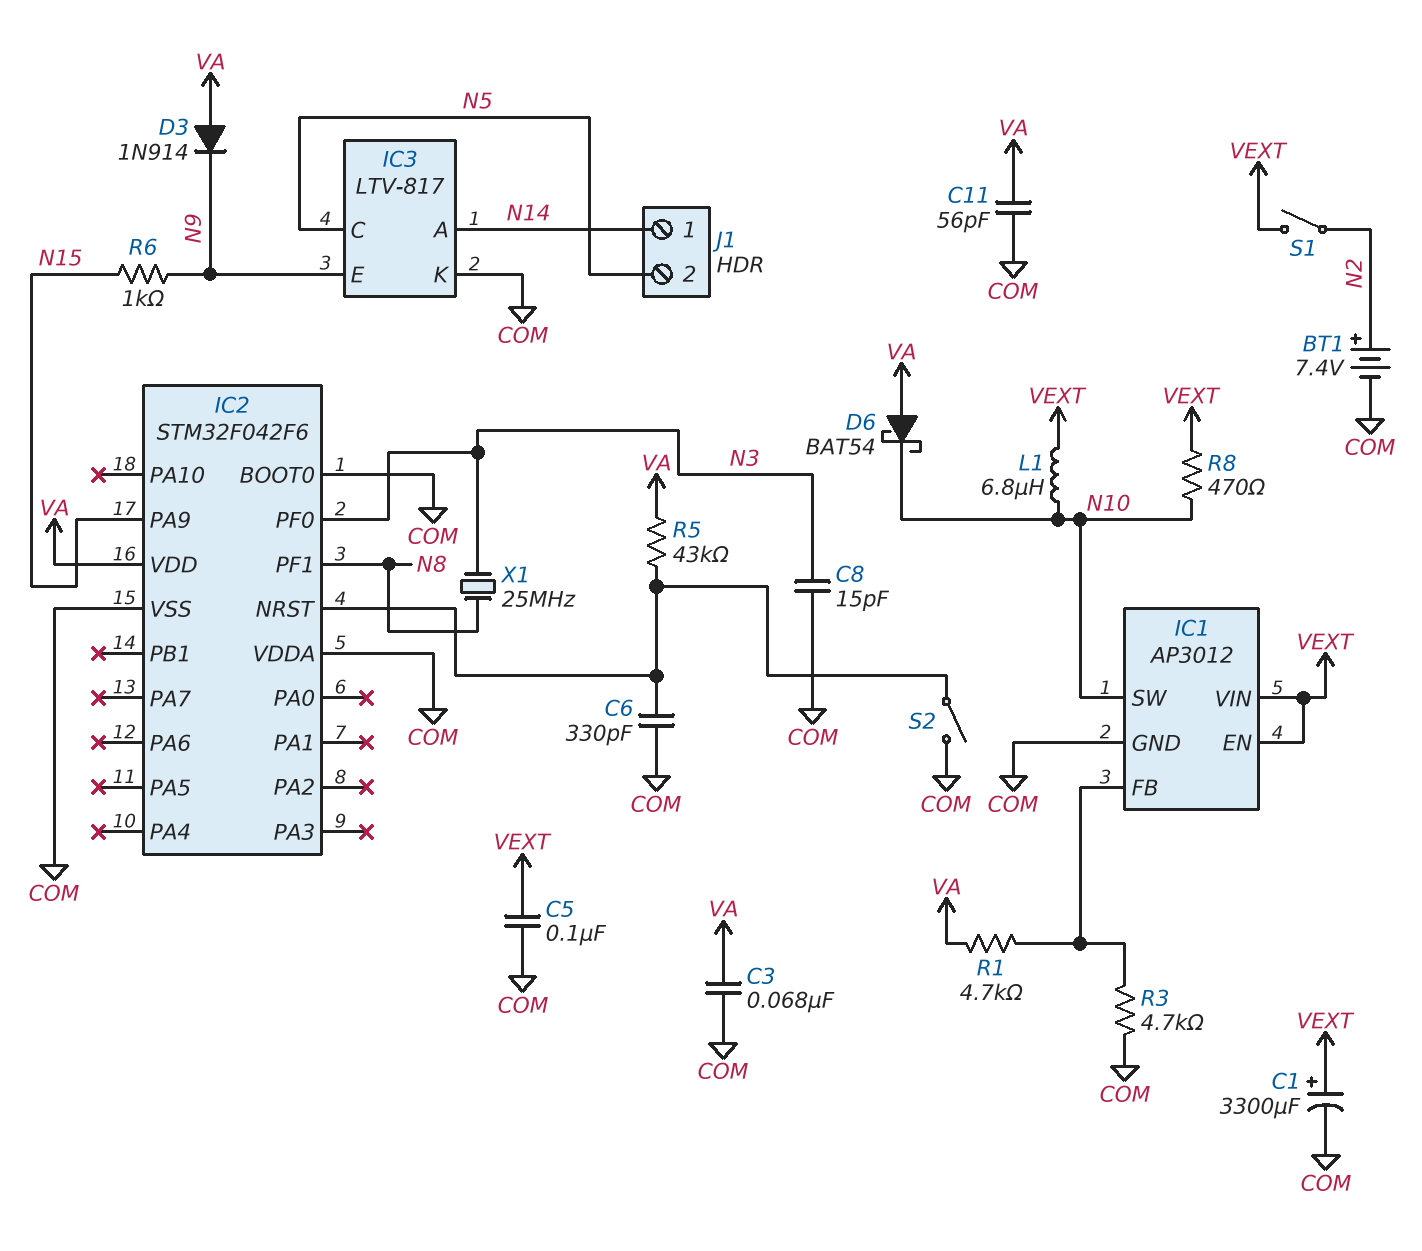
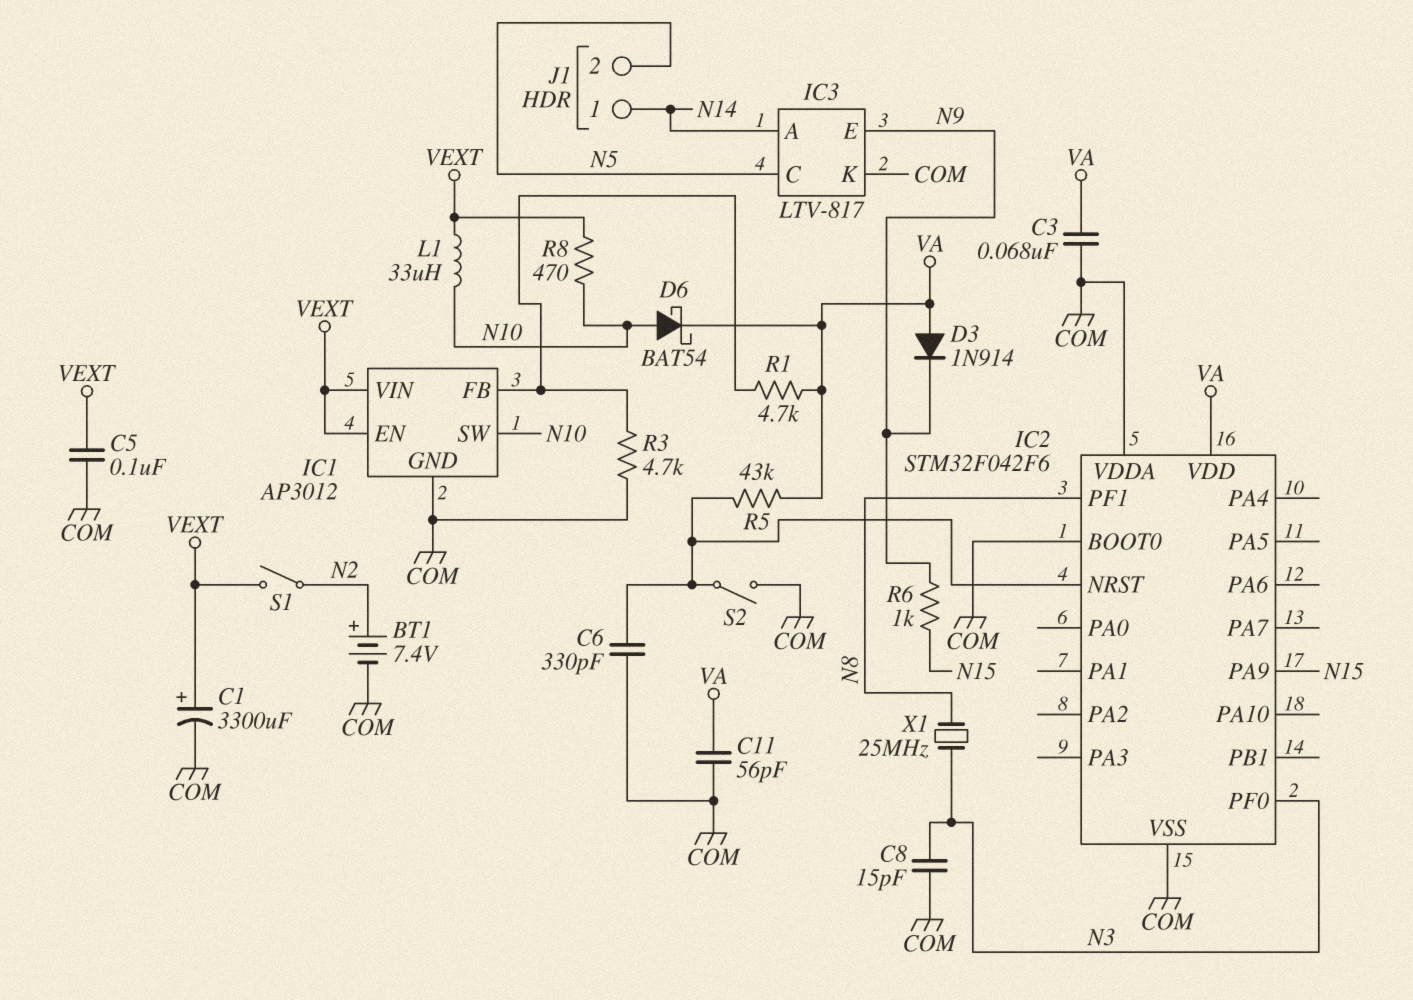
D6: schottky BAT54 (A VA, K N10) -> schottky BAT54 (A N10, K VA)
L1: 6.8uH (N10, VEXT) -> 33uH (N10, VEXT)

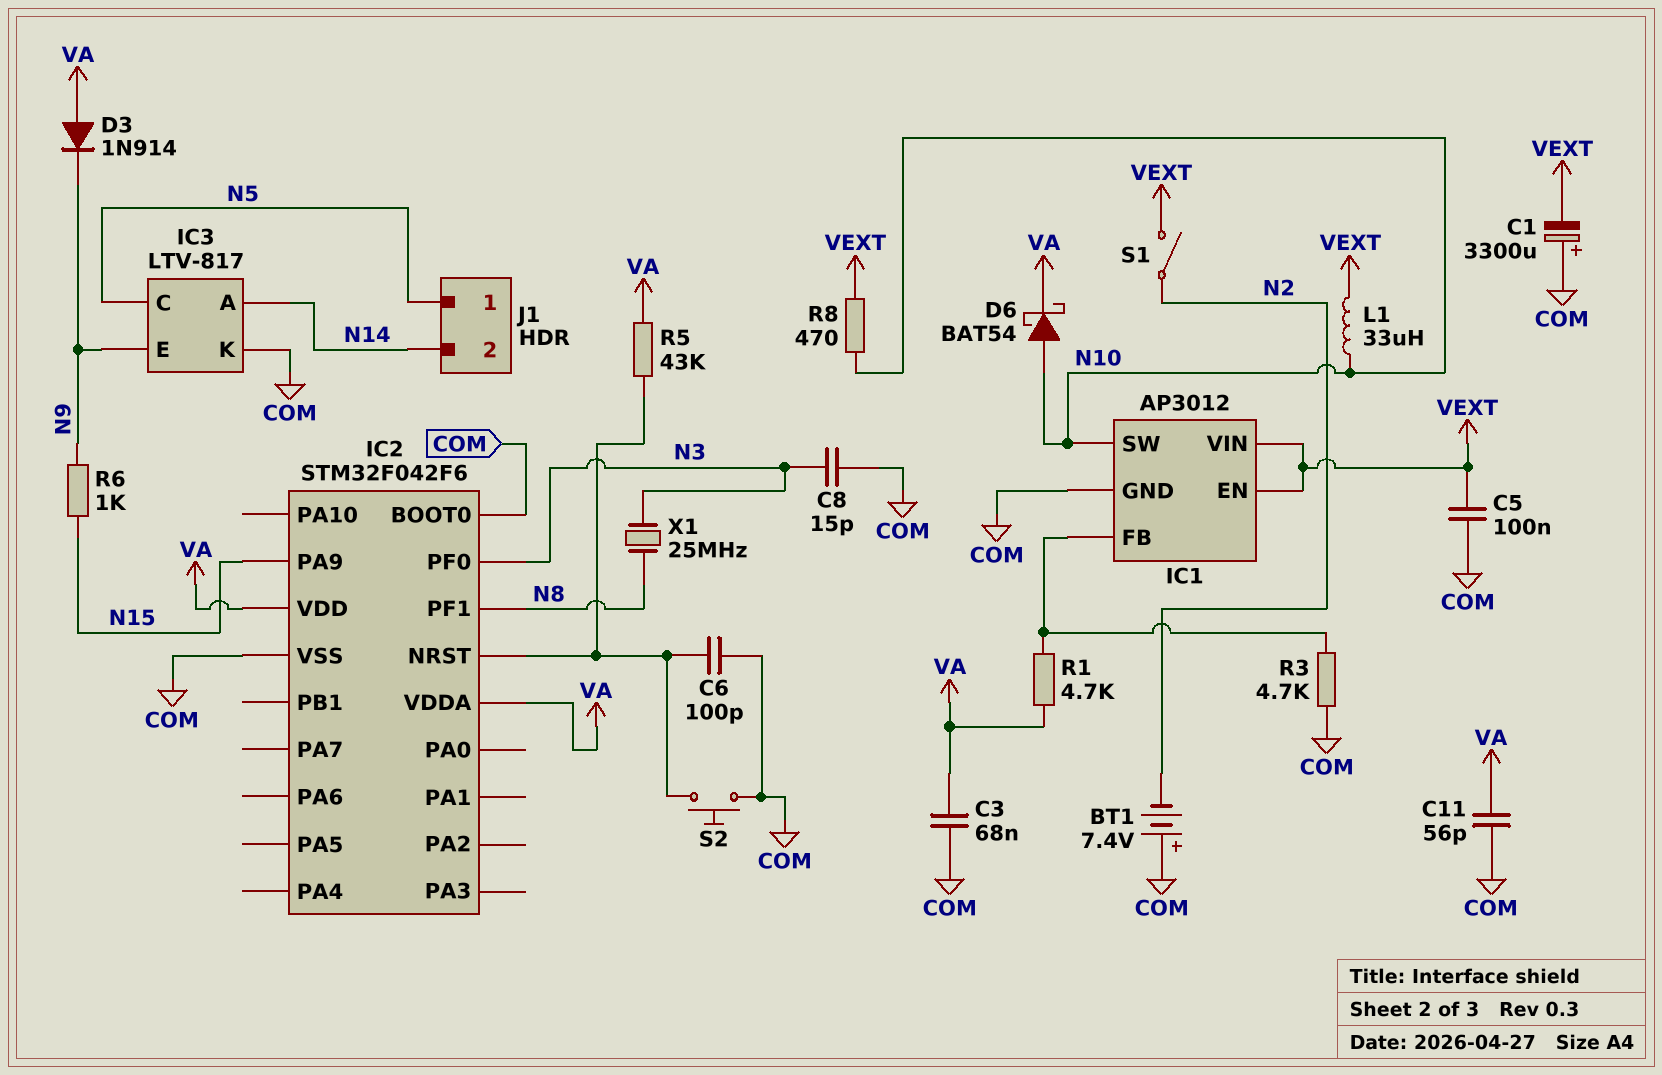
BT1: 7.4V (plus N2, minus COM) -> 7.4V (plus COM, minus N2)
C1: 3300uF (plus VEXT, minus COM) -> 3300uF (plus COM, minus VEXT)
C6: 330pF (COM, IC2/NRST) -> 100pF (COM, IC2/NRST)
IC2 pin VDDA: COM -> VA
J1 pin 1: N14 -> N5
J1 pin 2: N5 -> N14
S2: switch (COM, IC2/NRST) -> button (COM, IC2/NRST)

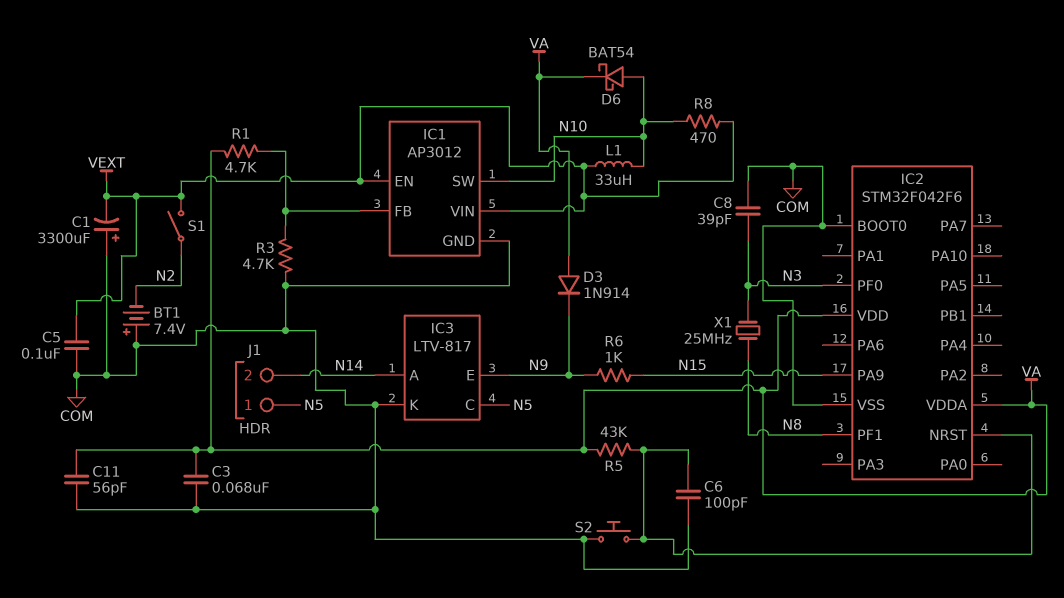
C8: 15pF (COM, N3) -> 39pF (COM, N3)

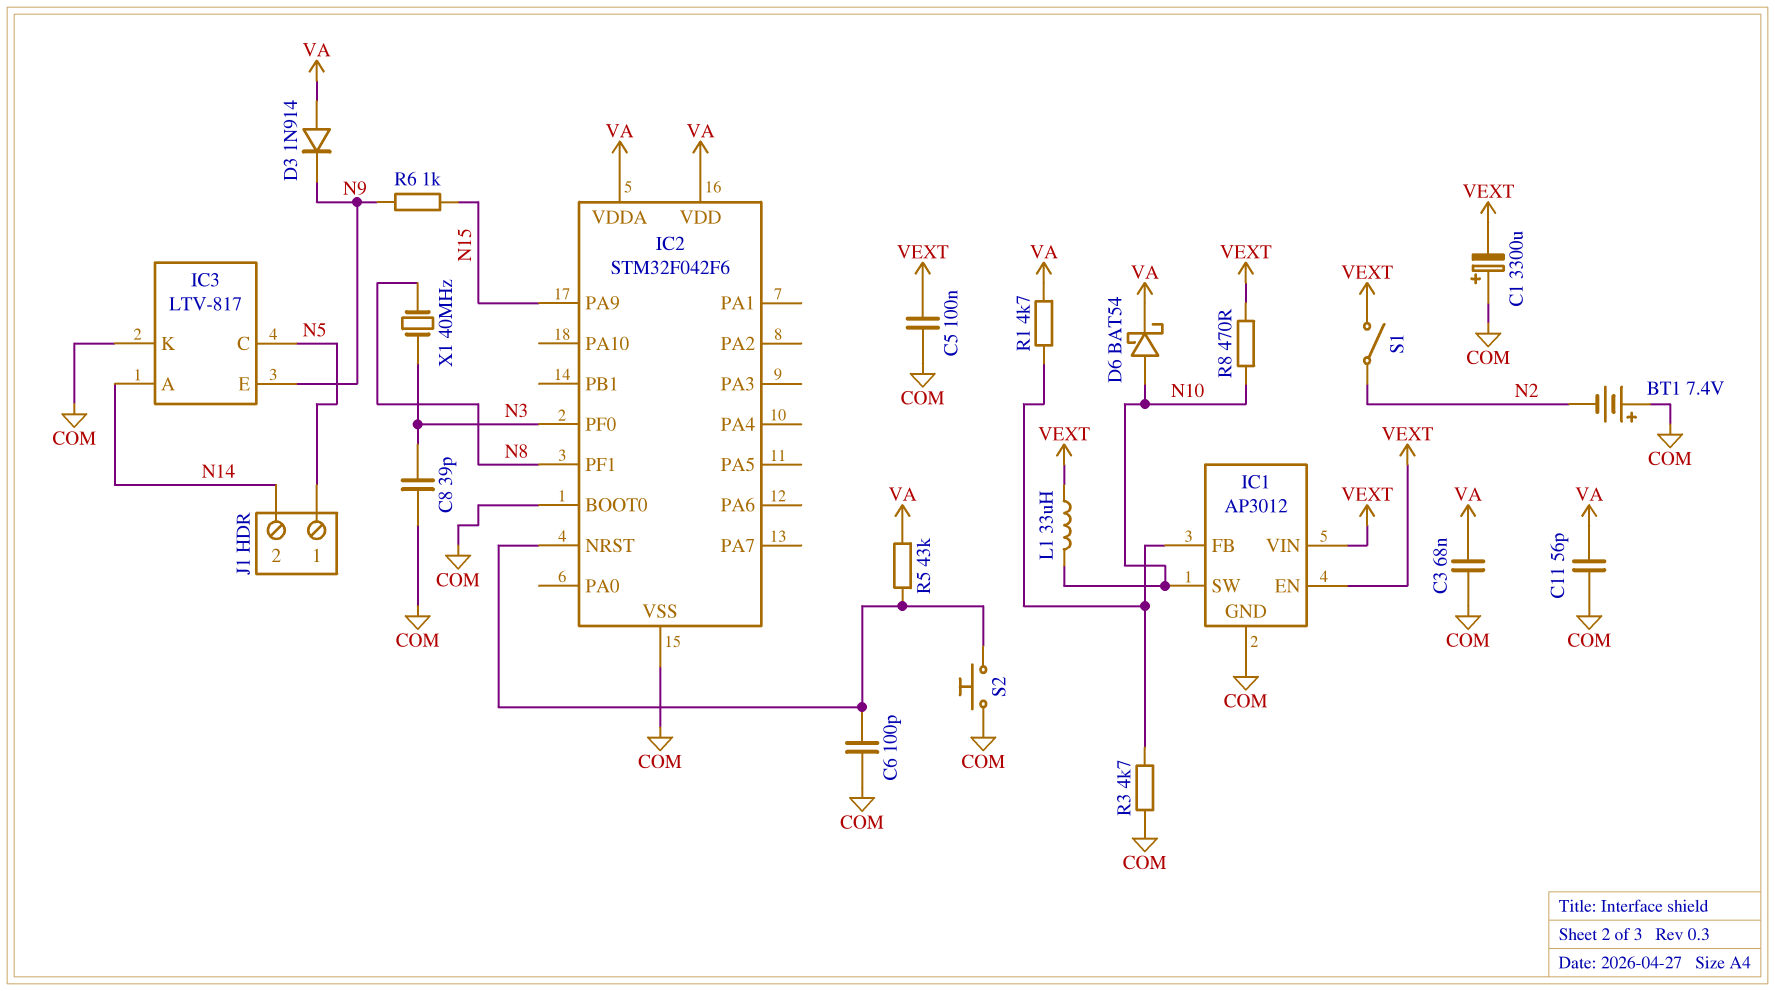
X1: 25MHz (N3, N8) -> 40MHz (N3, N8)

